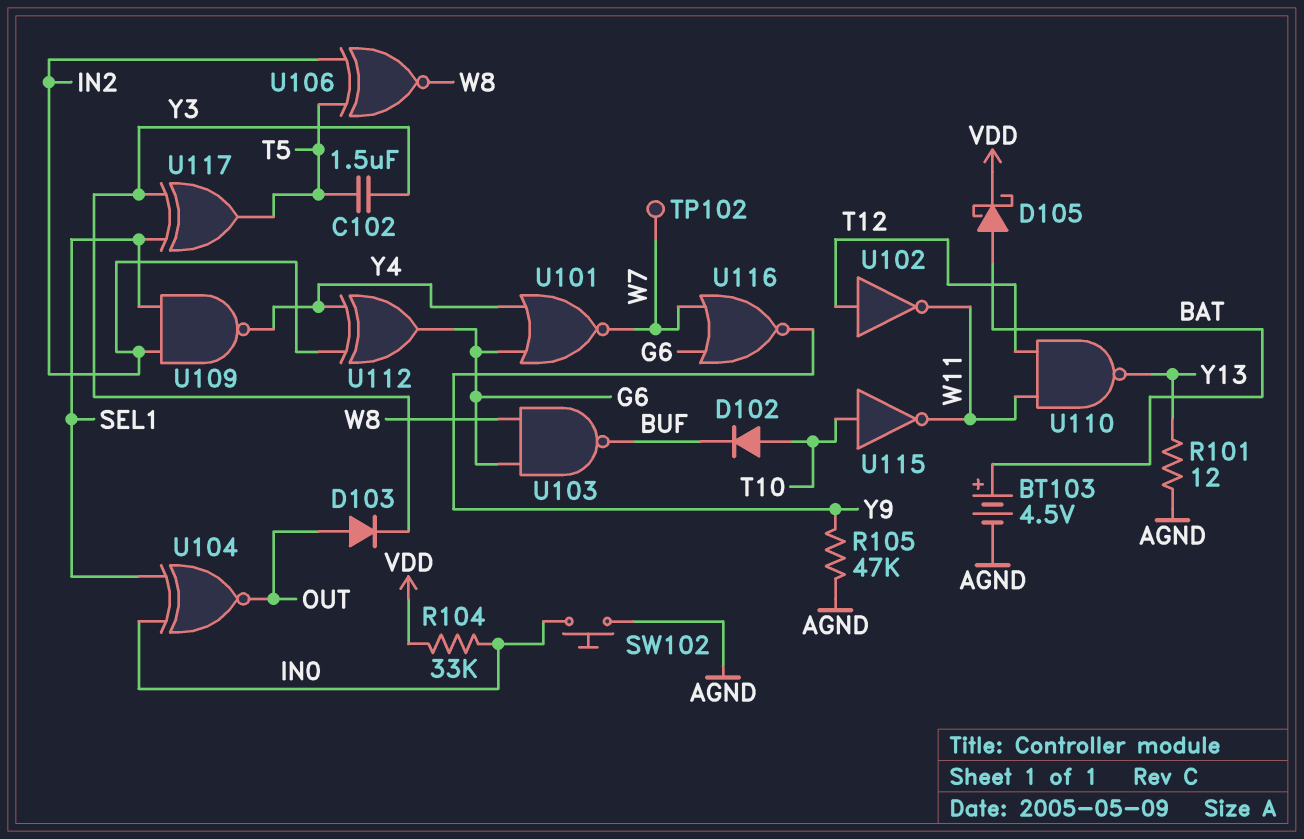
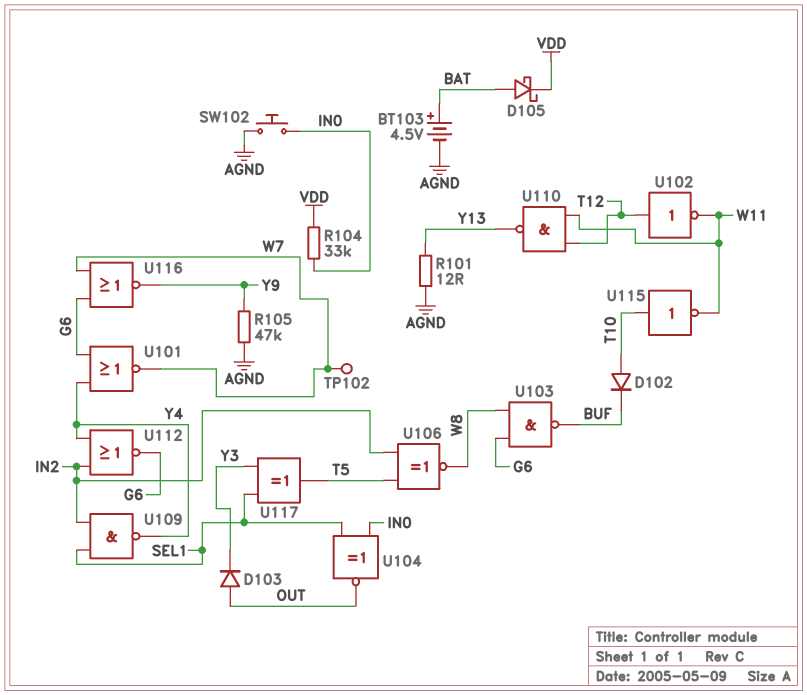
C102: 1.5uF (T5, Y3) -> none
U112: XOR (in IN2, in Y4, out G6) -> NOR (in IN2, in Y4, out G6)

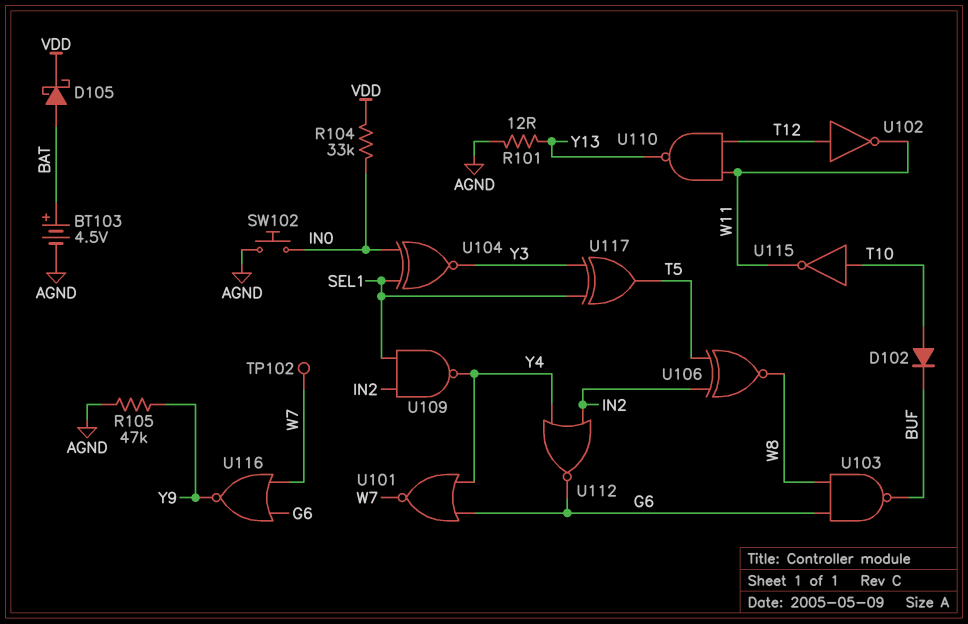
D103: diode (A OUT, K Y3) -> none
U104: XNOR (in IN0, in SEL1, out OUT) -> XNOR (in IN0, in SEL1, out Y3)

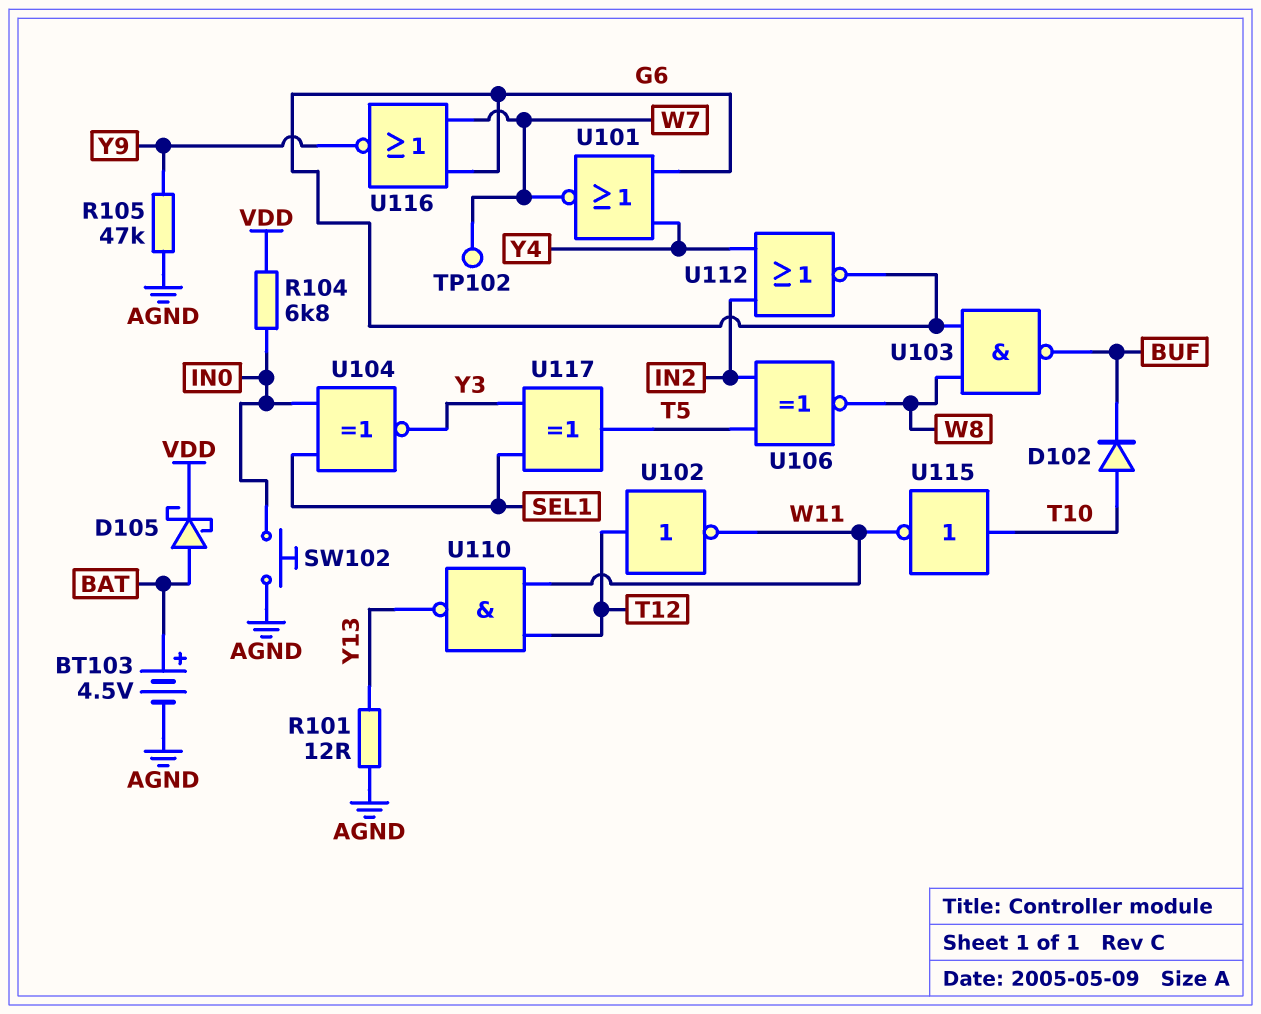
R104: 33k (IN0, VDD) -> 6.8k (IN0, VDD)
U109: NAND (in IN2, in SEL1, out Y4) -> none

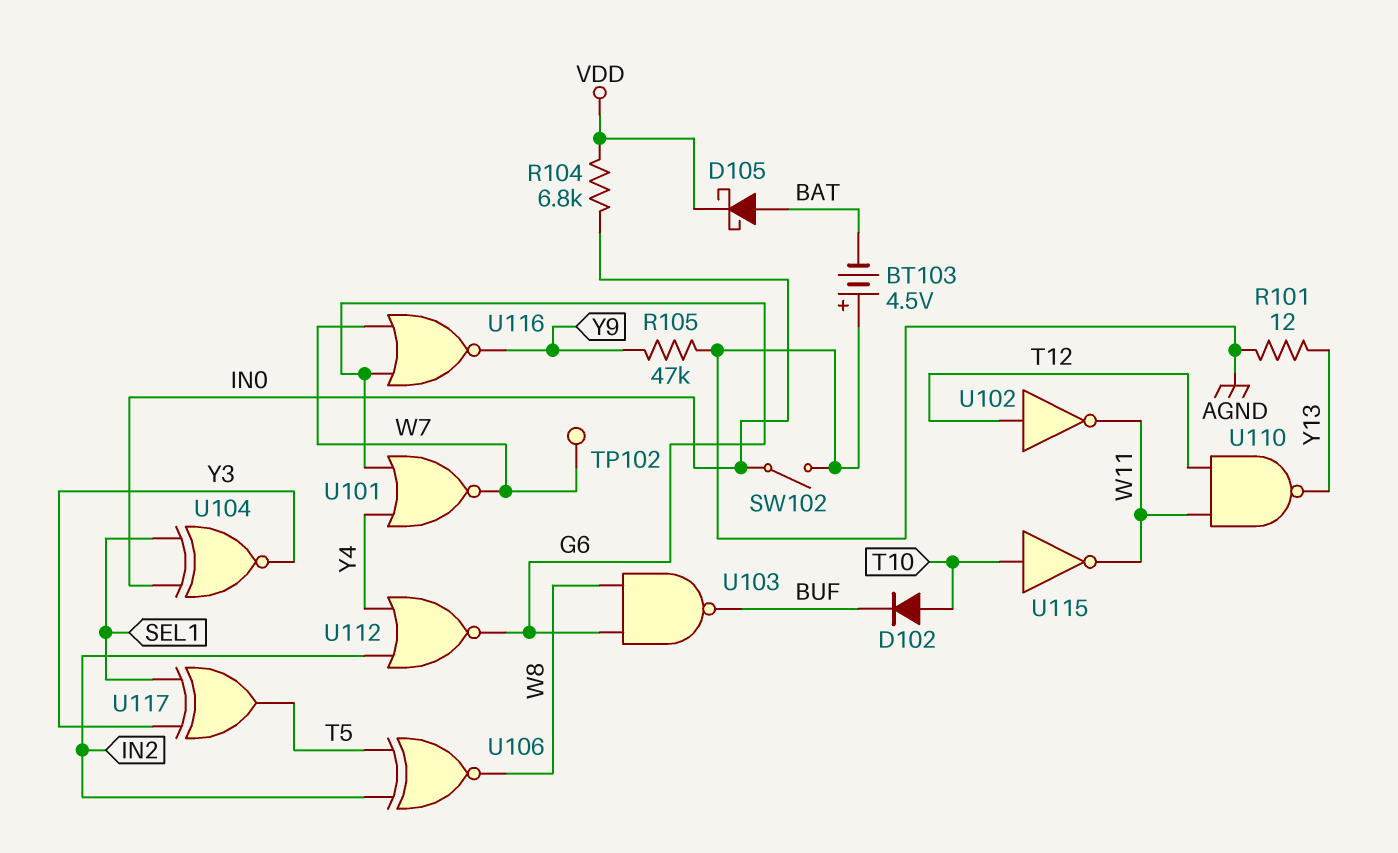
BT103: 4.5V (plus BAT, minus AGND) -> 4.5V (plus AGND, minus BAT)
SW102: button (AGND, IN0) -> switch (AGND, IN0)

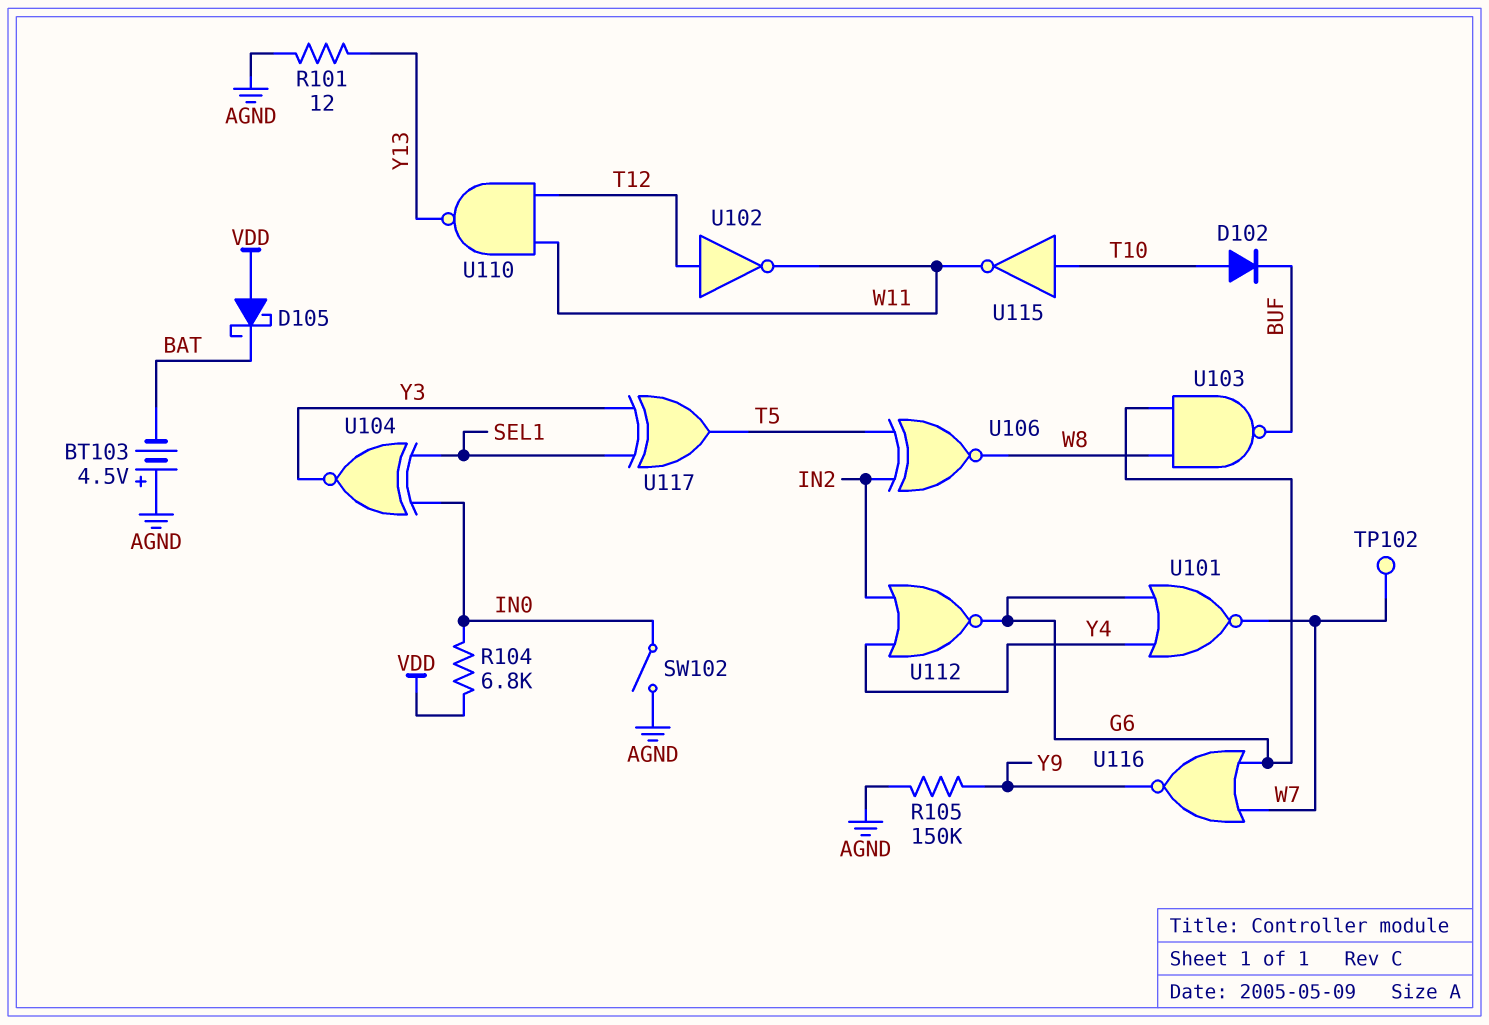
D105: schottky (A BAT, K VDD) -> schottky (A VDD, K BAT)
R105: 47k (AGND, Y9) -> 150k (AGND, Y9)

